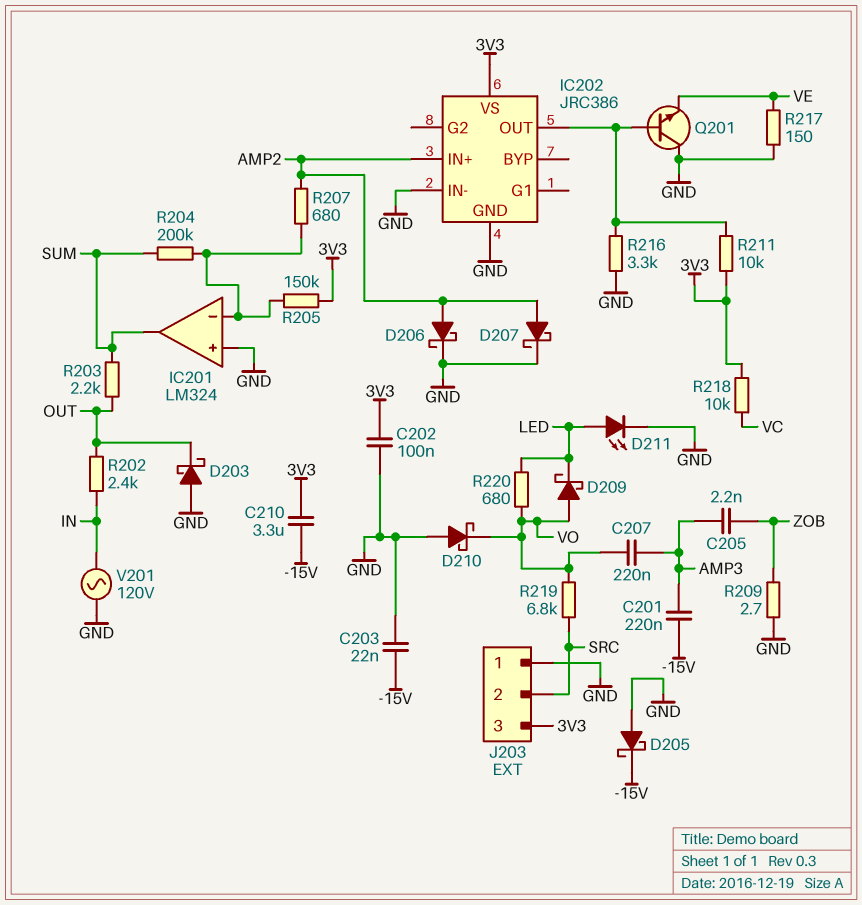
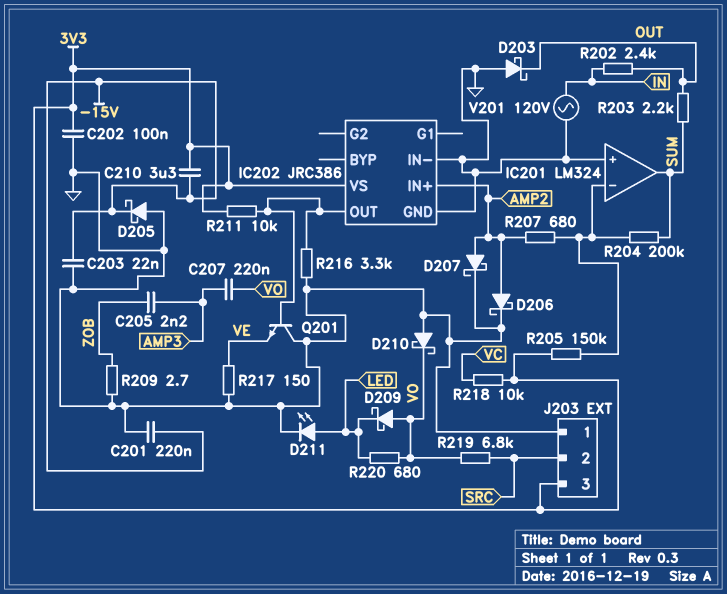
C201: 220nF (-15V, AMP3) -> 220nF (-15V, GND)

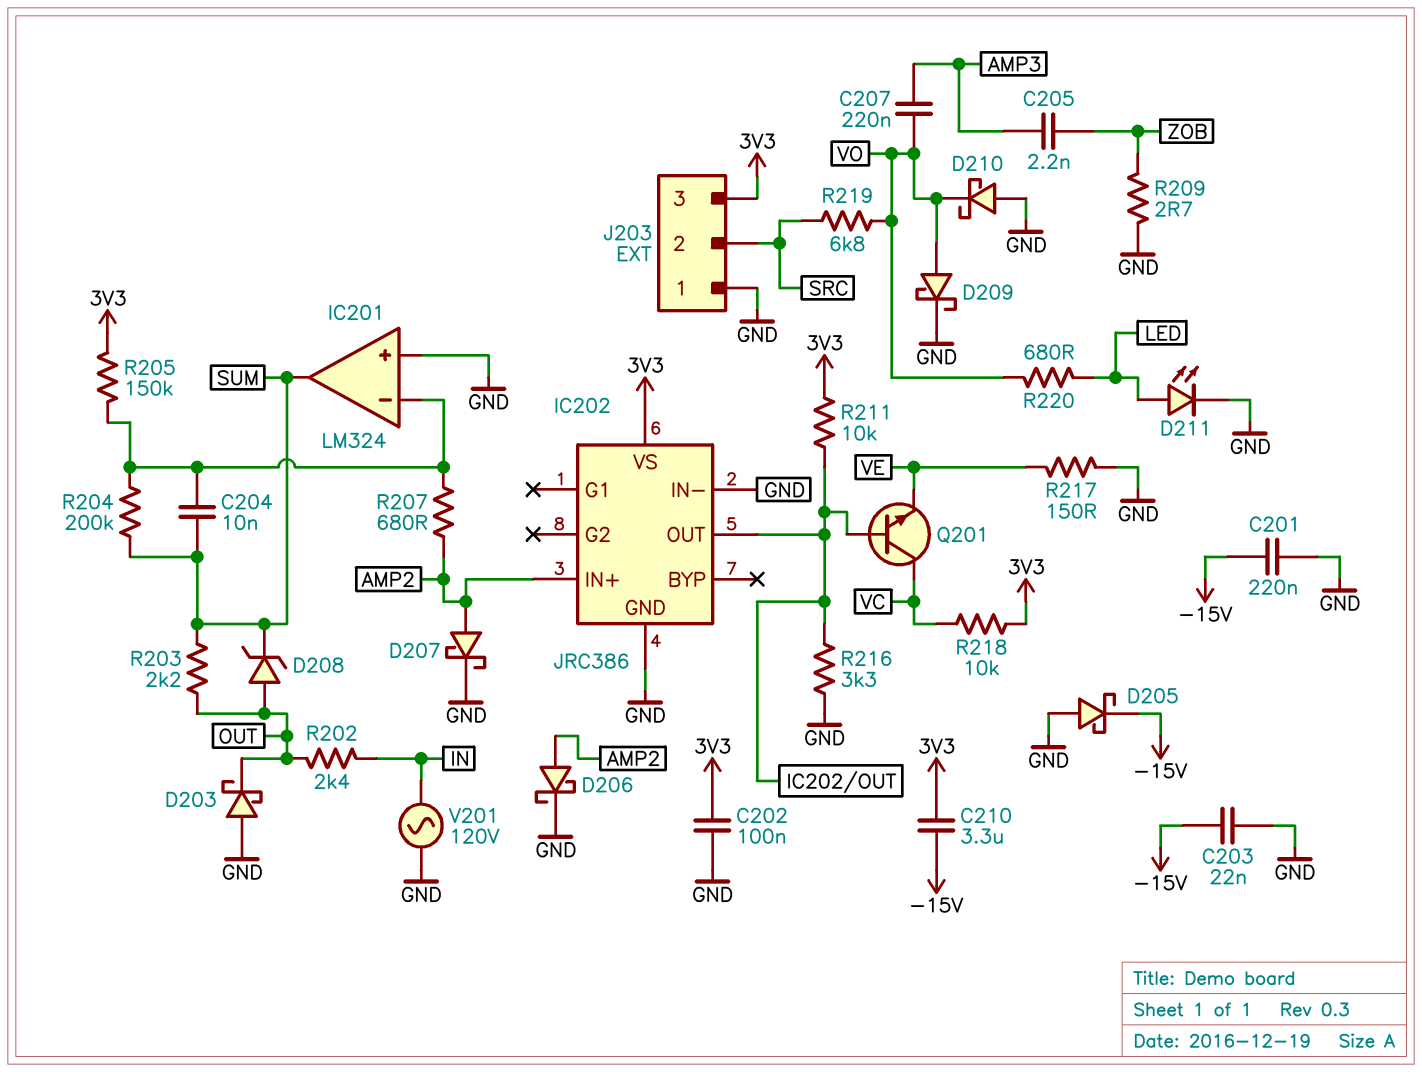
C204: none -> 10nF (IC201/in-, SUM)
D208: none -> zener (A OUT, K SUM)
D209: schottky (A VO, K LED) -> schottky (A VO, K GND)
Q201: NPN (B IC202/OUT, C GND, E VE) -> NPN (B IC202/OUT, C VC, E VE)

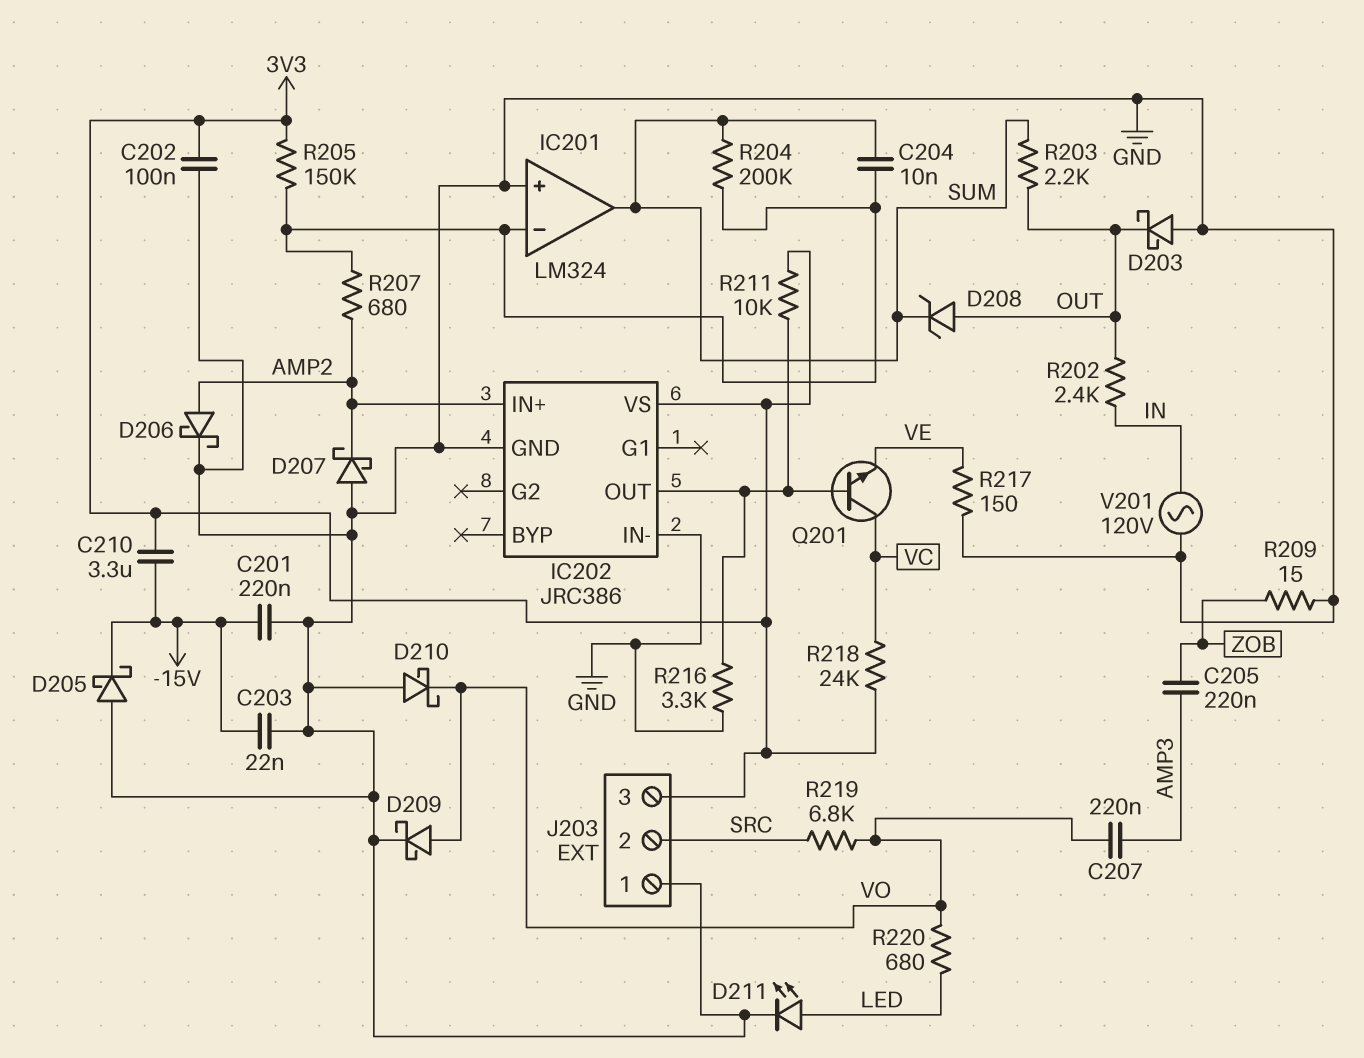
C205: 2.2nF (AMP3, ZOB) -> 220nF (AMP3, ZOB)
D207: schottky (A AMP2, K GND) -> schottky (A GND, K AMP2)
R209: 2.7 (GND, ZOB) -> 15 (GND, ZOB)
R218: 10k (3V3, VC) -> 24k (3V3, VC)

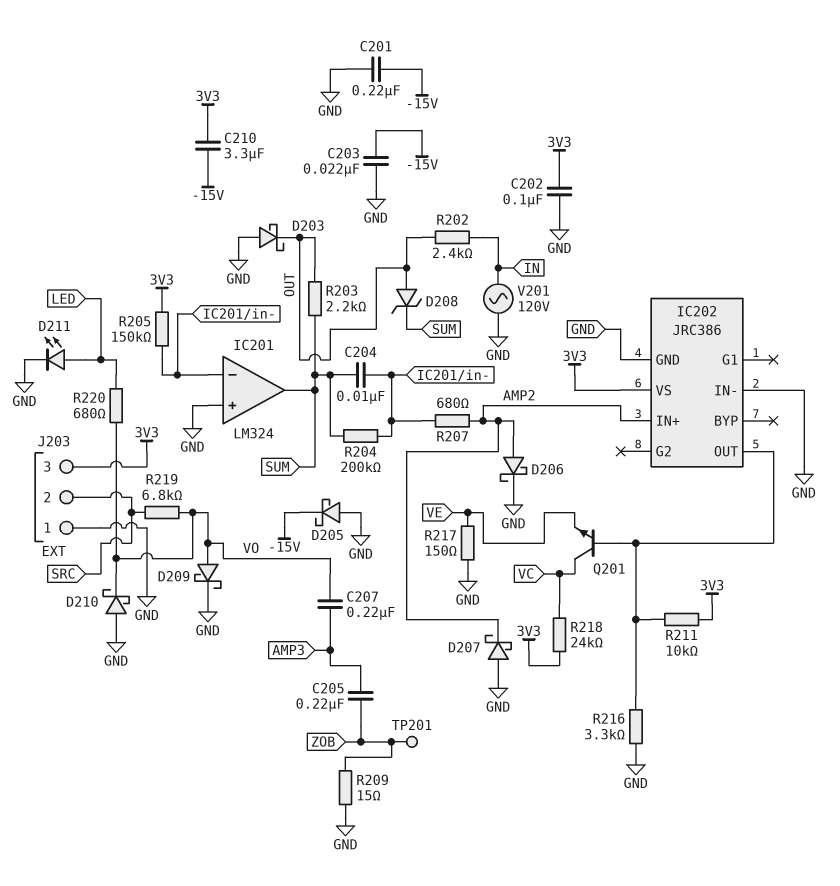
TP201: none -> test point (ZOB)

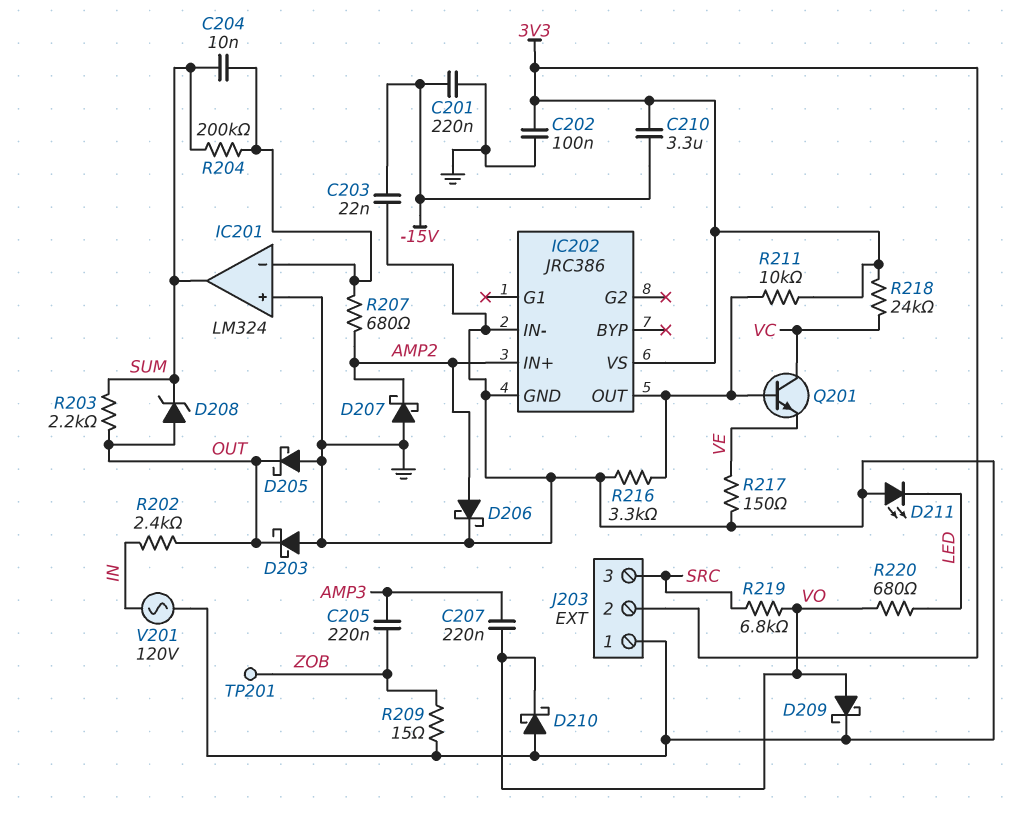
D205: schottky (A GND, K -15V) -> schottky (A GND, K OUT)
D211: LED (A LED, K GND) -> LED (A GND, K LED)
J203 pin 2: SRC -> 3V3
J203 pin 3: 3V3 -> SRC
R205: 150k (3V3, IC201/in-) -> none

